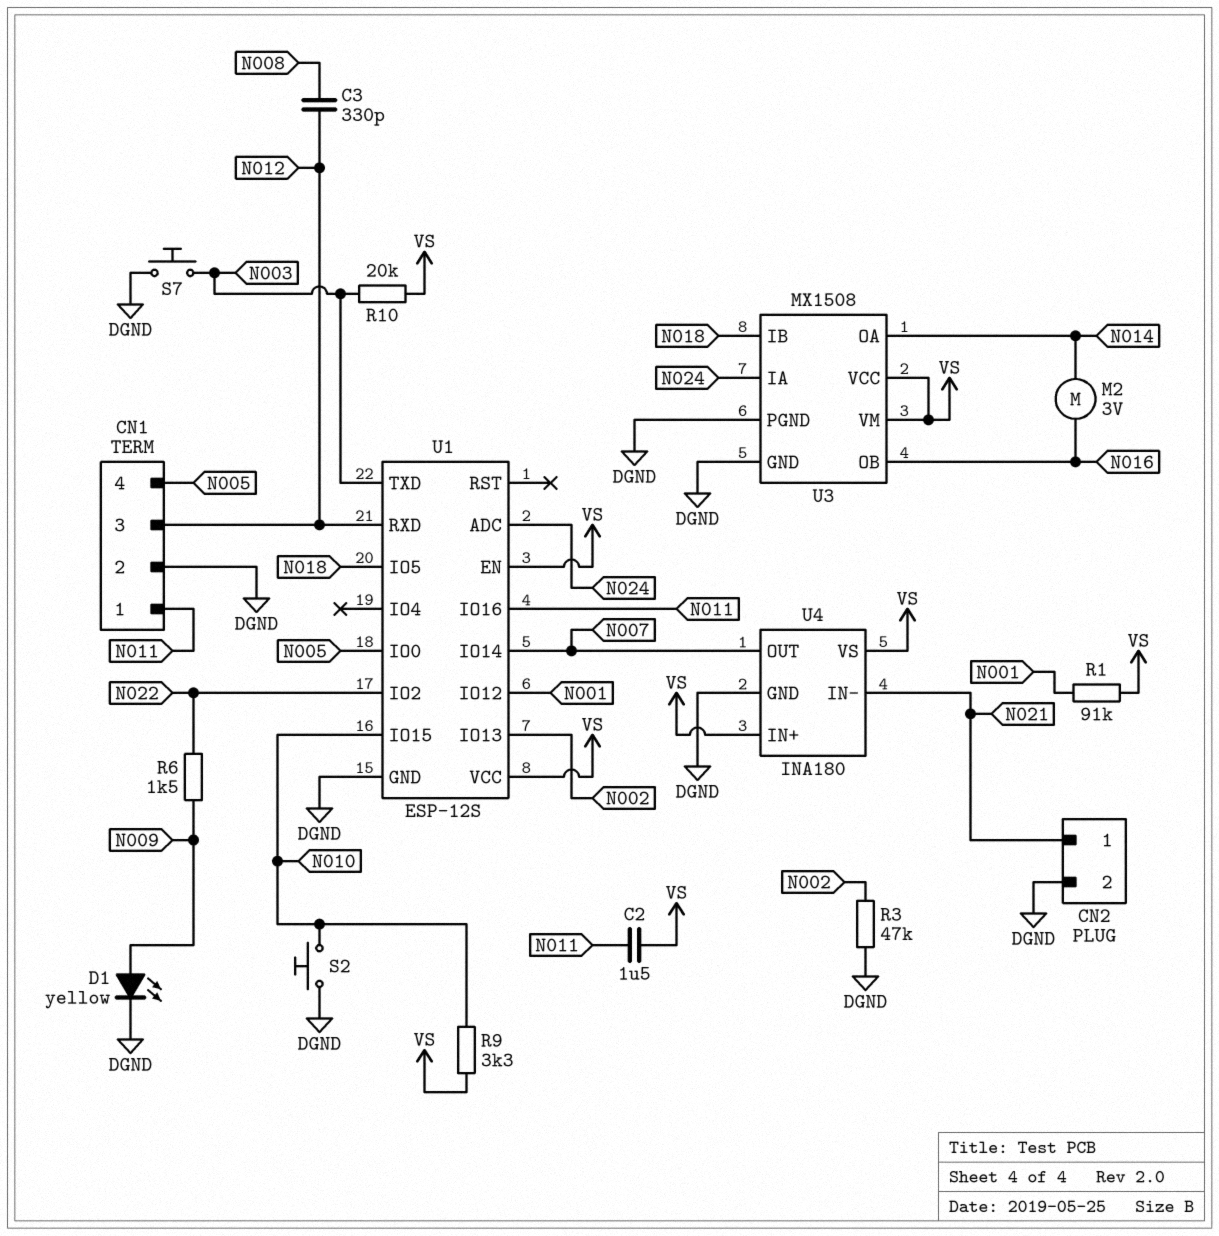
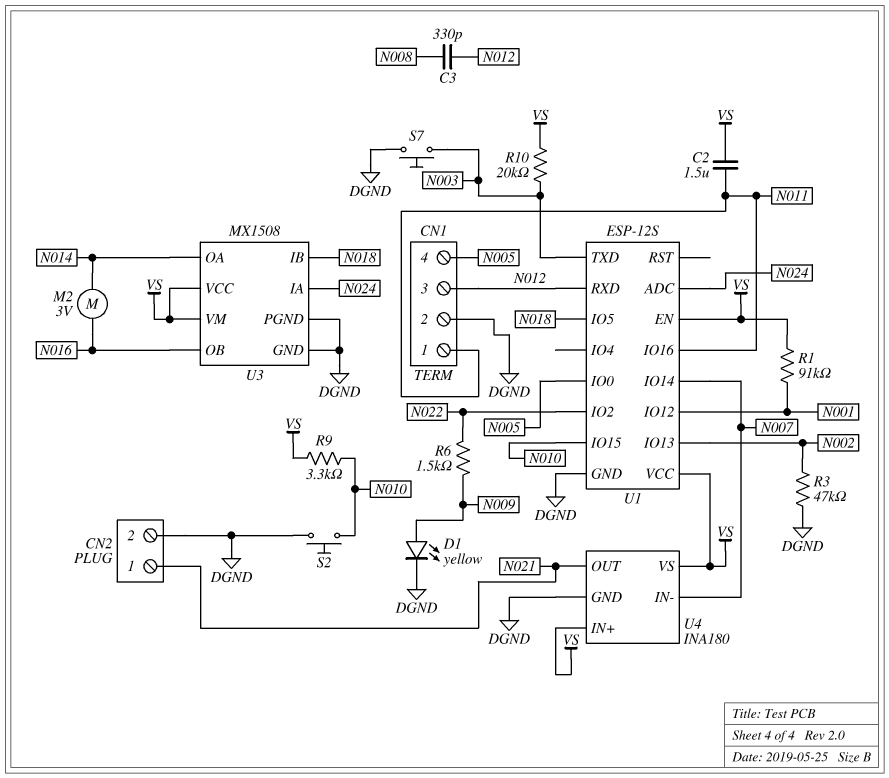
U4 pin IN-: N021 -> N007
U4 pin OUT: N007 -> N021

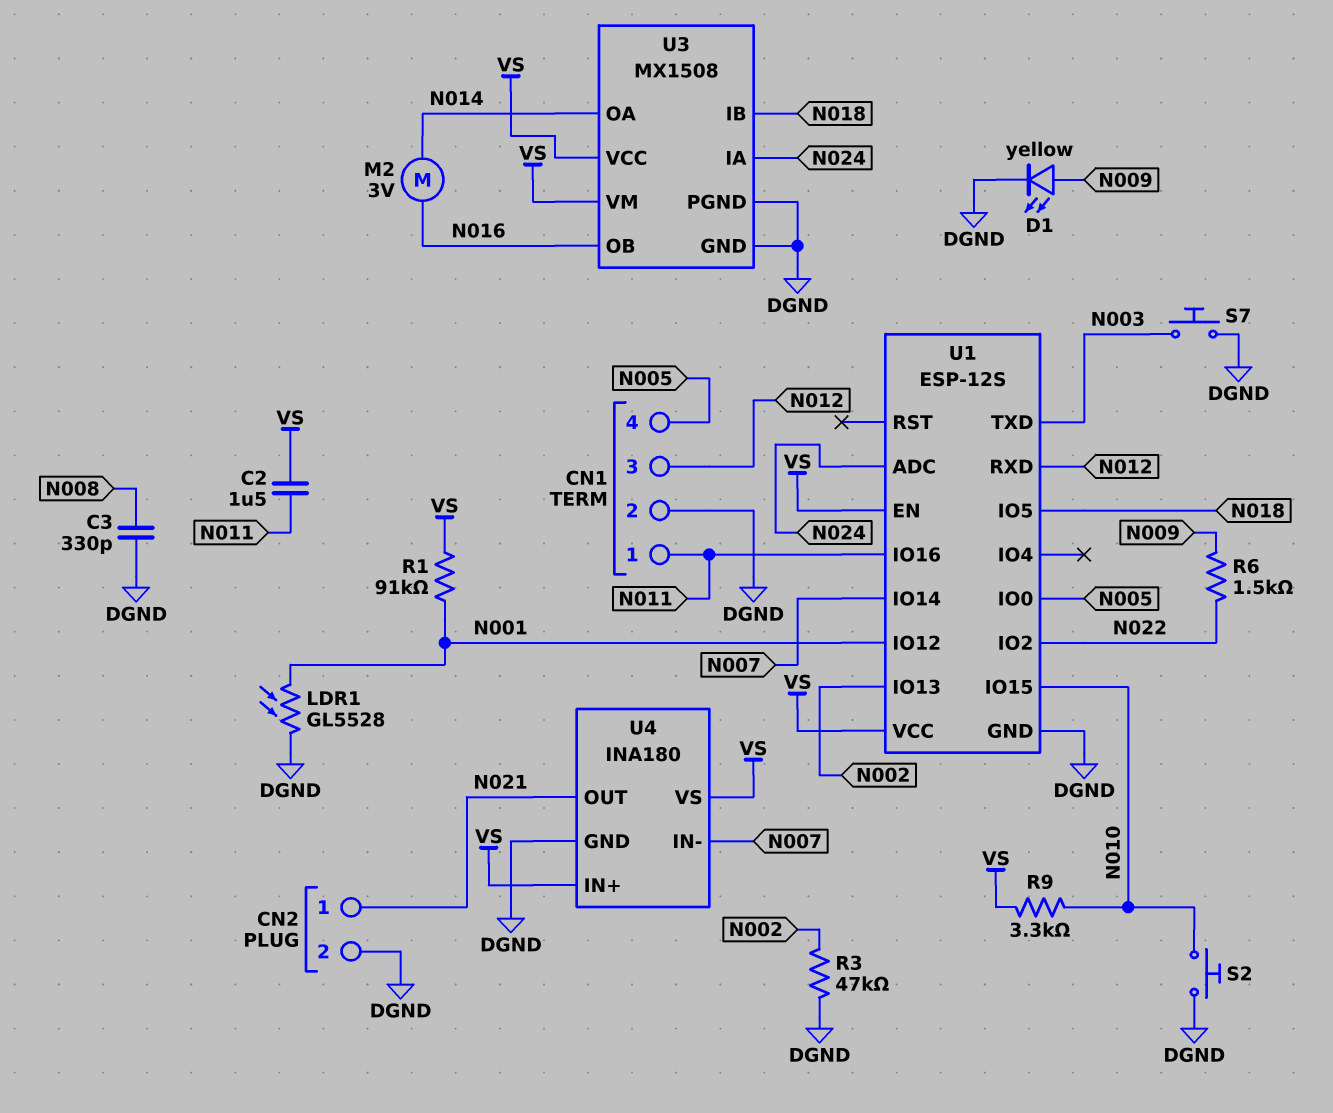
C3: 330pF (N008, N012) -> 330pF (DGND, N008)
LDR1: none -> GL5528 (DGND, N001)
R10: 20k (N003, VS) -> none

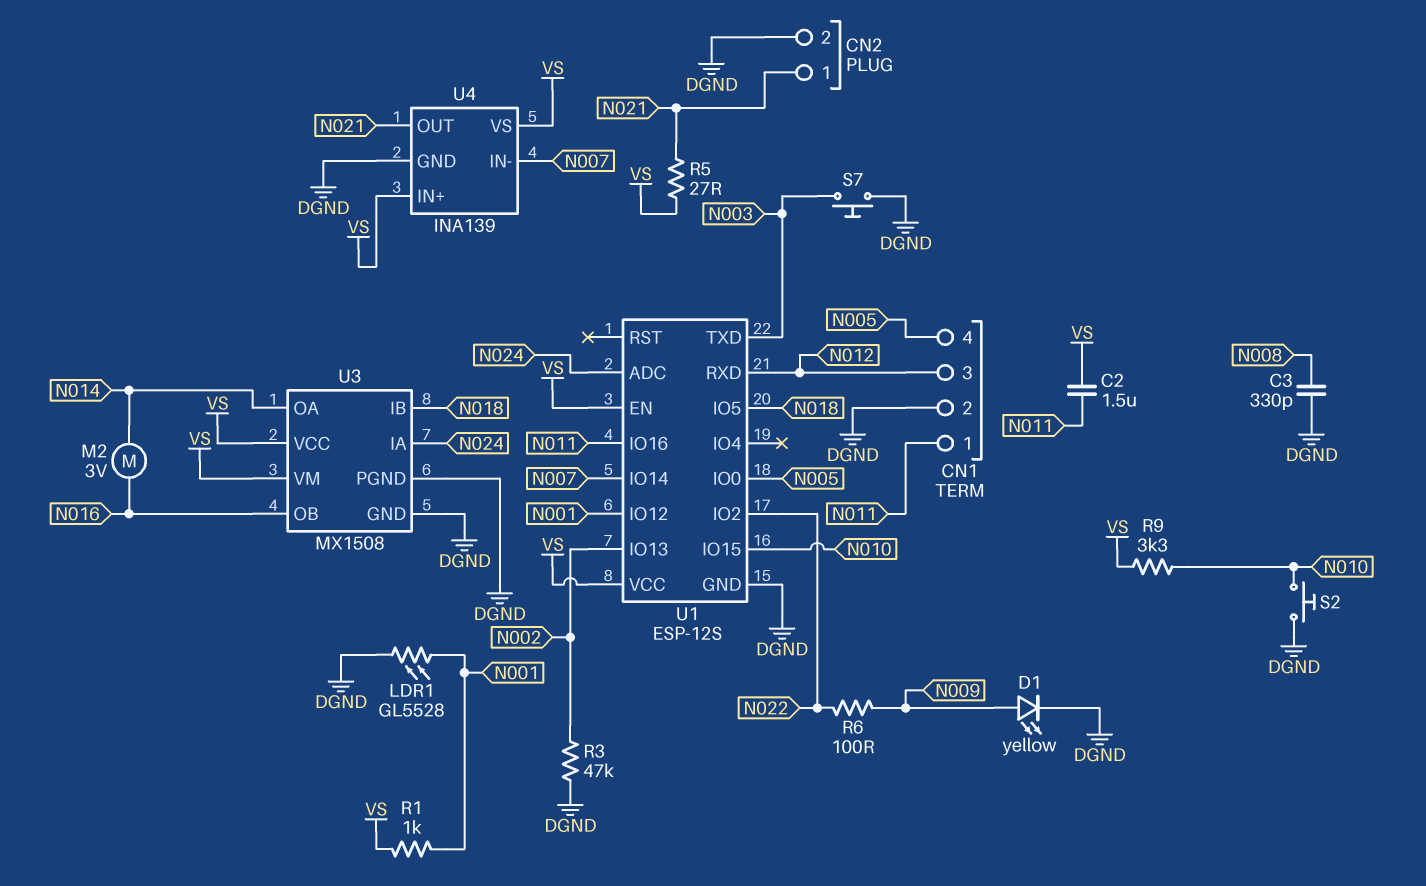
R1: 91k (N001, VS) -> 1k (N001, VS)
R5: none -> 27 (N021, VS)
R6: 1.5k (N009, N022) -> 100 (N009, N022)
U4: INA180 -> INA139

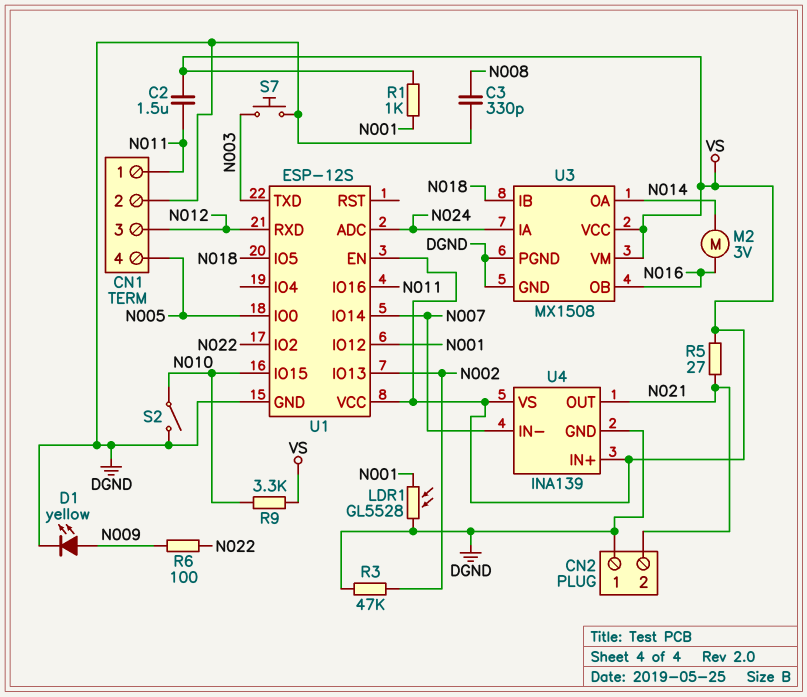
CN2 pin 1: N021 -> DGND
CN2 pin 2: DGND -> N021
S2: button (DGND, N010) -> switch (DGND, N010)

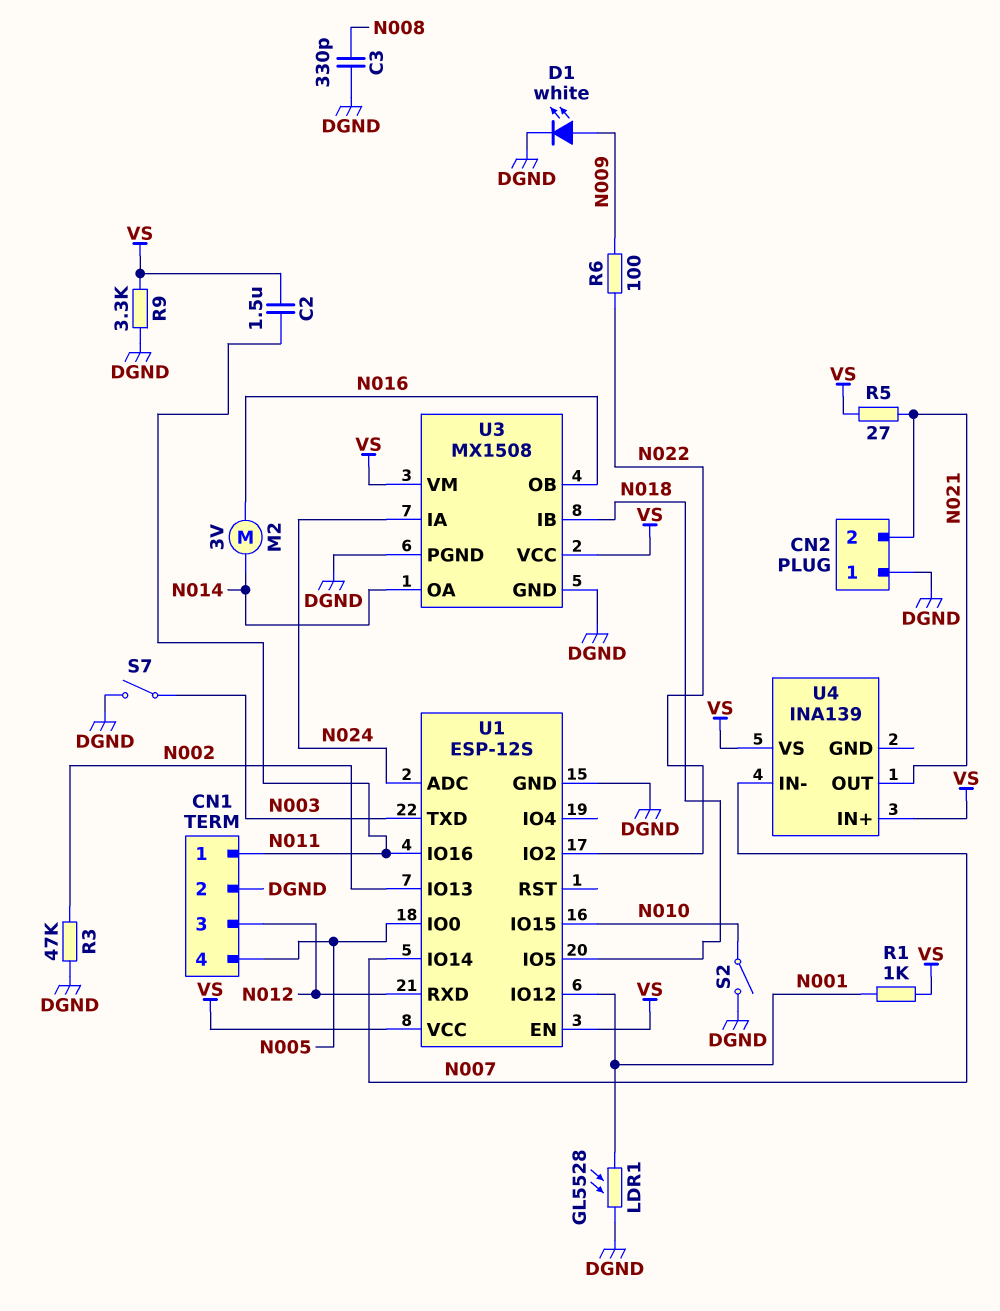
D1: LED yellow (A N009, K DGND) -> LED white (A N009, K DGND)
R9: 3.3k (N010, VS) -> 3.3k (DGND, VS)
S7: button (DGND, N003) -> switch (DGND, N003)
U4 pin GND: DGND -> none

